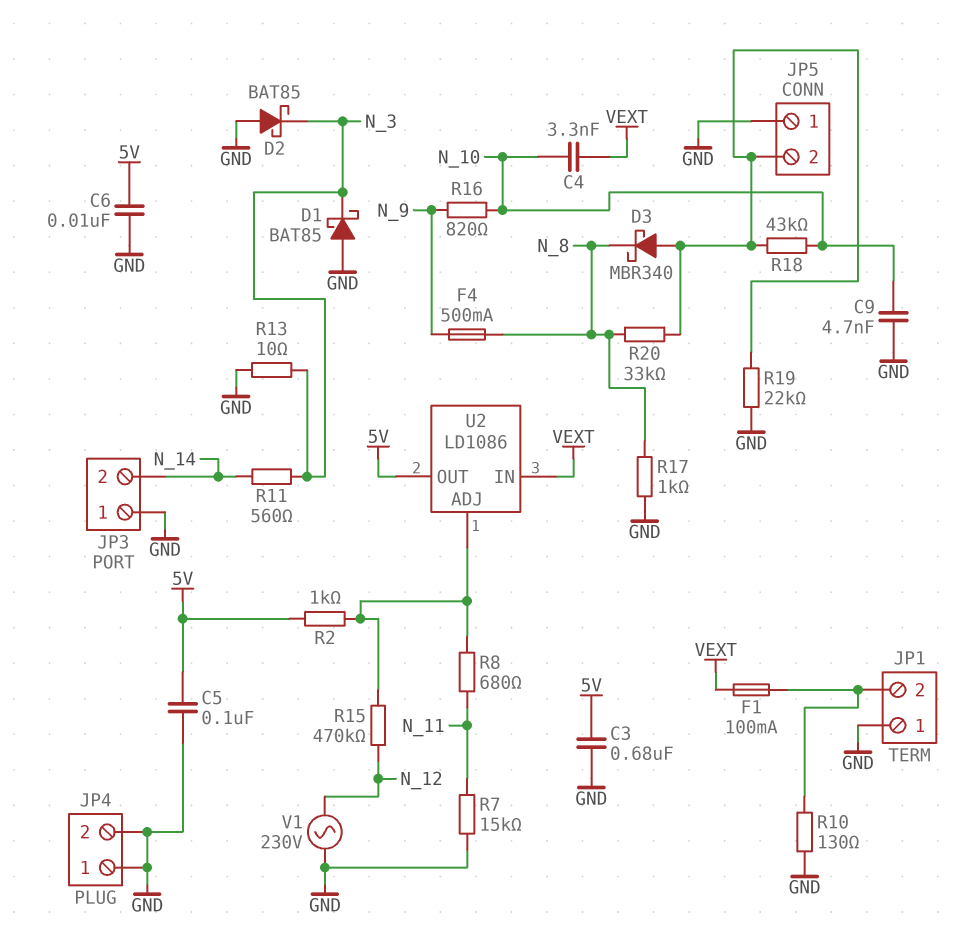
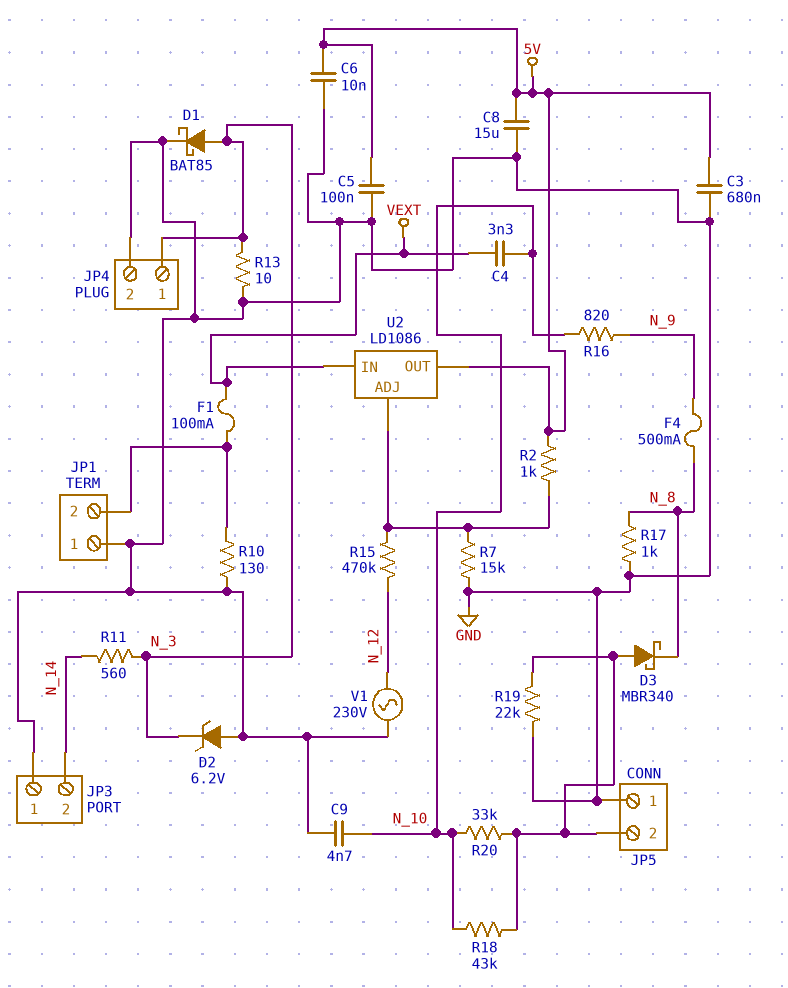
C8: none -> 15uF (5V, GND)
D1: schottky BAT85 (A GND, K N_3) -> schottky BAT85 (A N_3, K GND)
D2: schottky BAT85 (A GND, K N_3) -> zener 6.2V (A GND, K N_3)
JP4 pin 1: GND -> N_3
R7: 15k (GND, N_11) -> 15k (GND, U2/ADJ)
R8: 680 (N_11, U2/ADJ) -> none
R20: 33k (JP5/2, N_8) -> 33k (JP5/2, N_10)

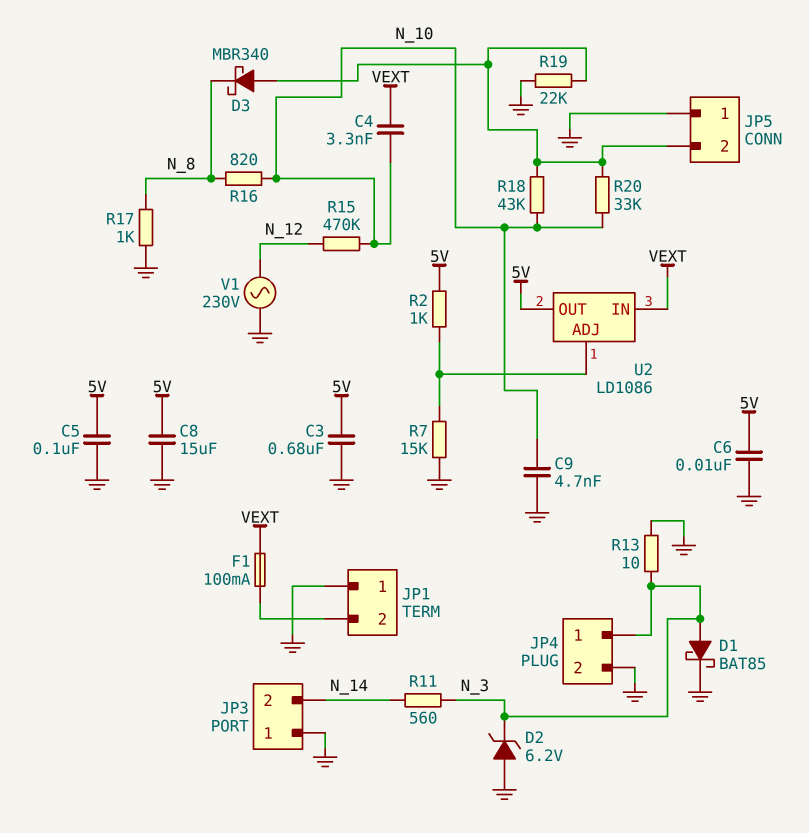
F4: 500mA (N_8, N_9) -> none
R10: 130 (GND, JP1/2) -> none
R15: 470k (N_12, U2/ADJ) -> 470k (N_10, N_12)
R16: 820 (N_9, N_10) -> 820 (N_8, N_10)

